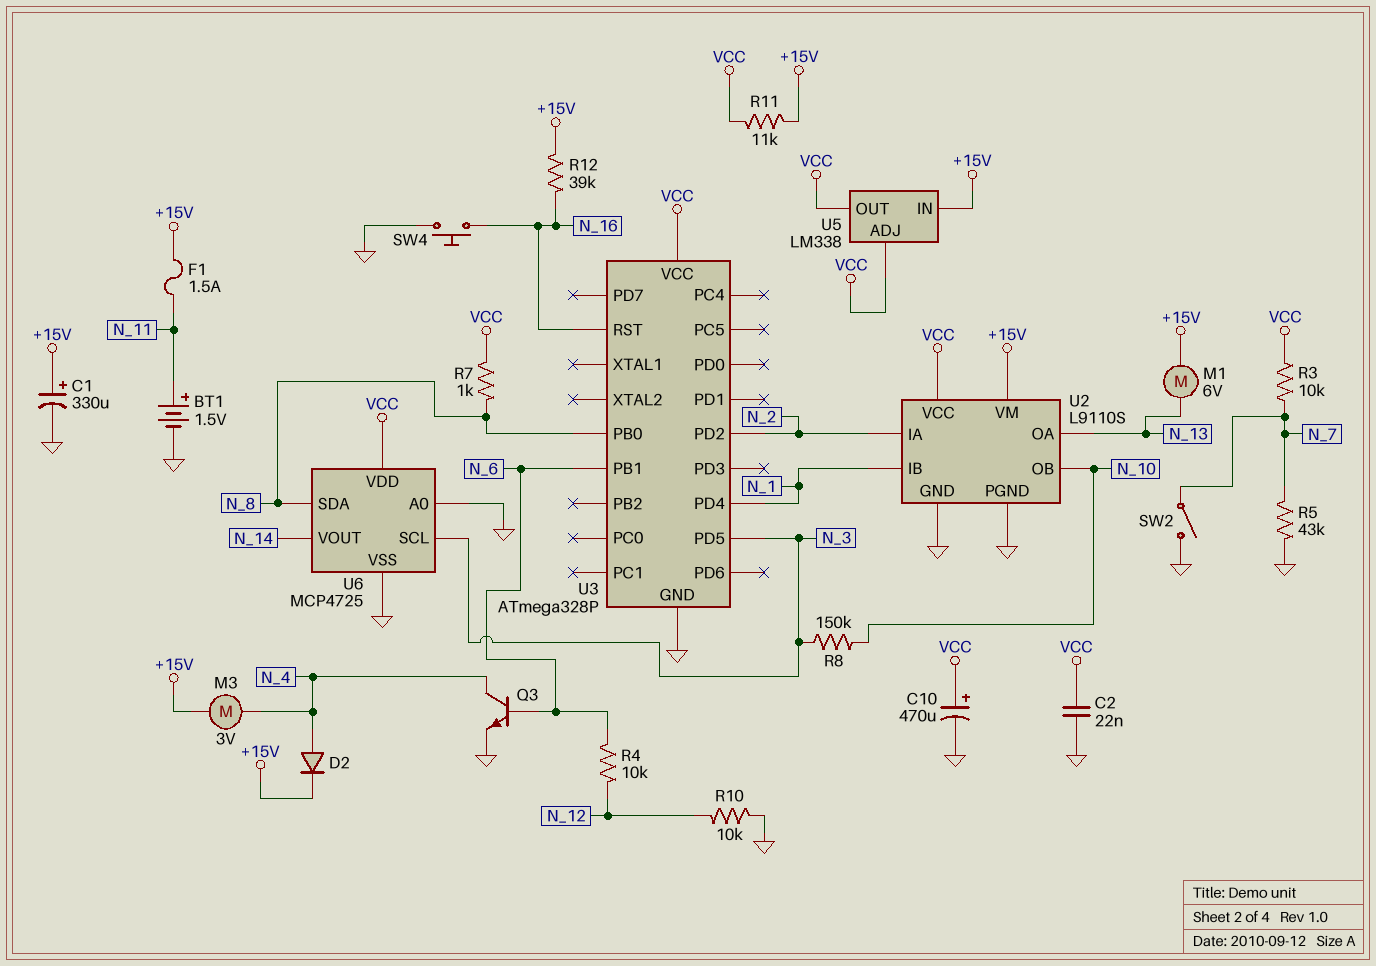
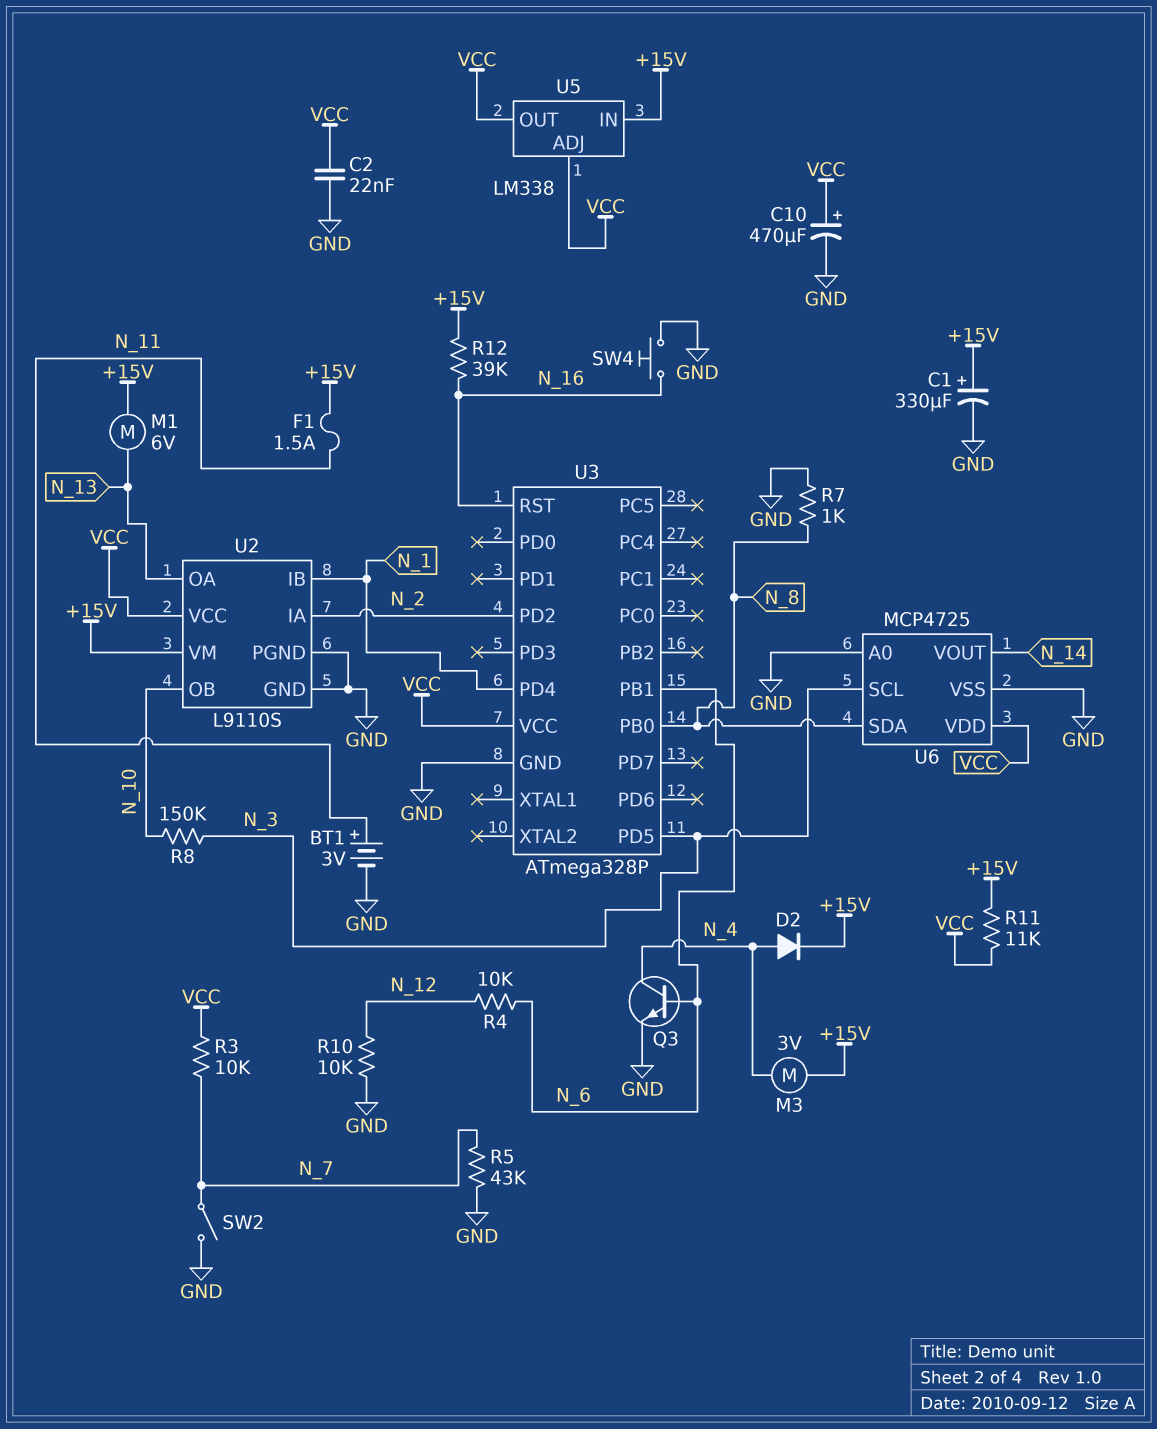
BT1: 1.5V (plus N_11, minus GND) -> 3V (plus N_11, minus GND)
R7: 1k (N_8, VCC) -> 1k (GND, N_8)

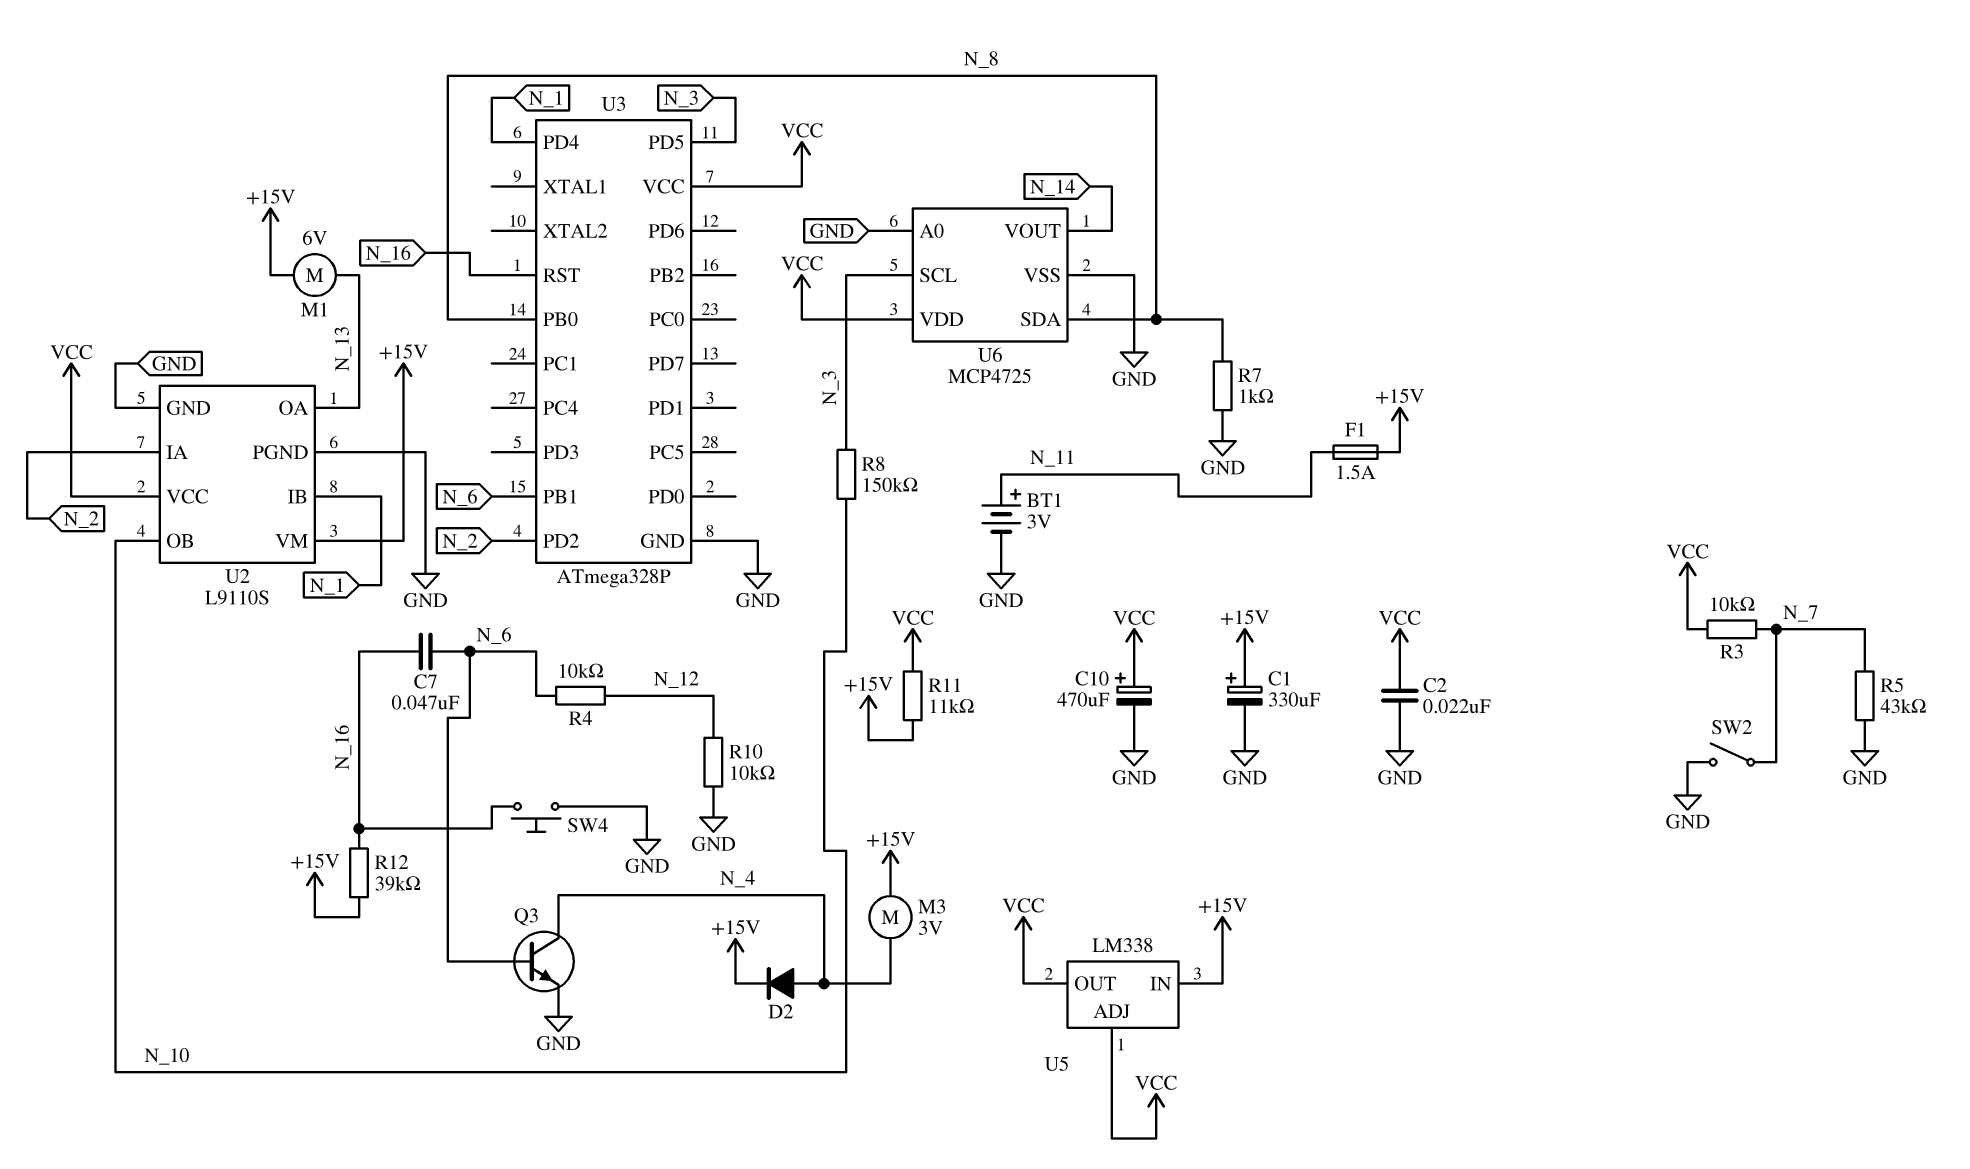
C7: none -> 47nF (N_6, N_16)

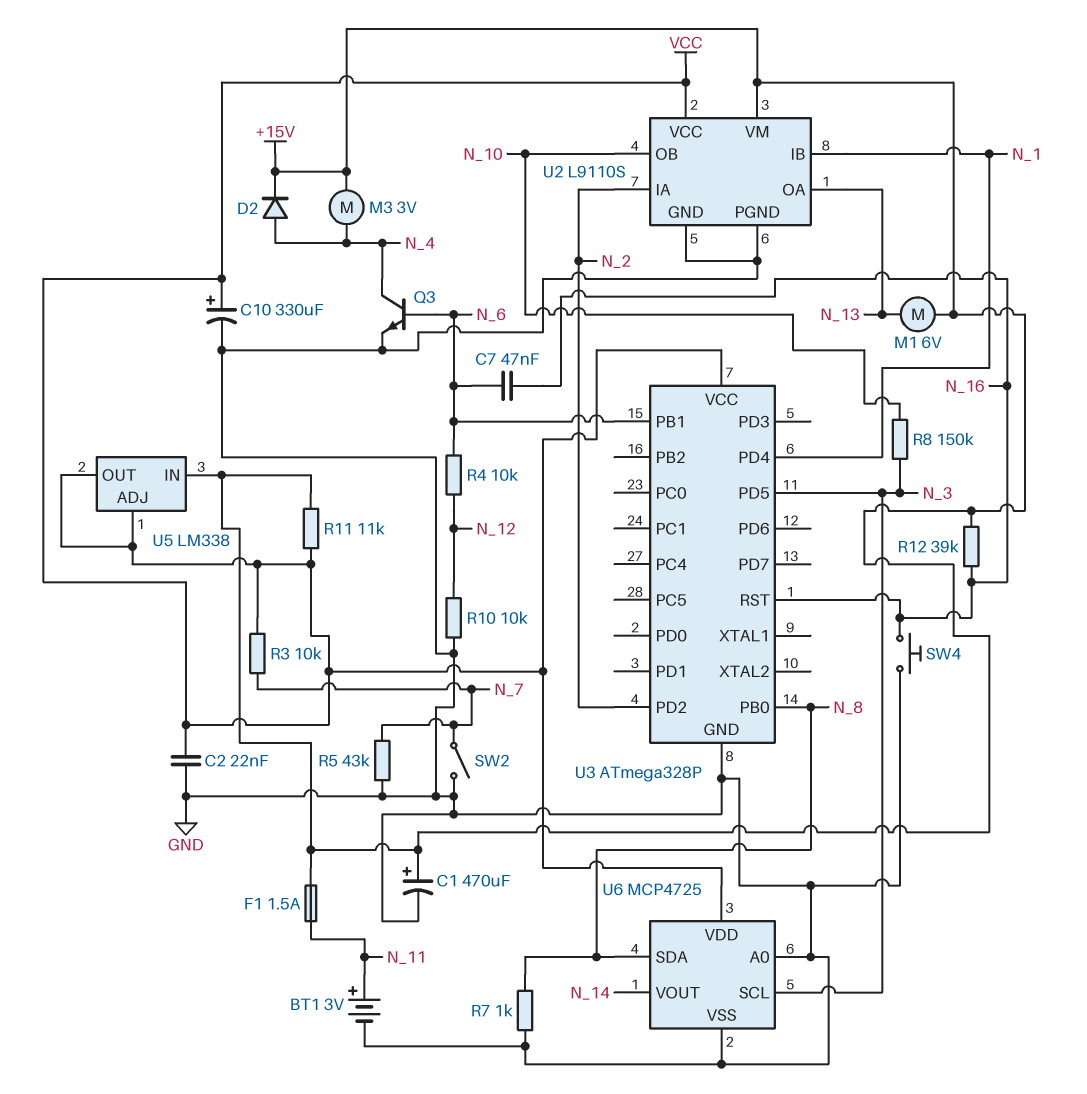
C1: 330uF (plus +15V, minus GND) -> 470uF (plus +15V, minus GND)
C10: 470uF (plus VCC, minus GND) -> 330uF (plus VCC, minus GND)

